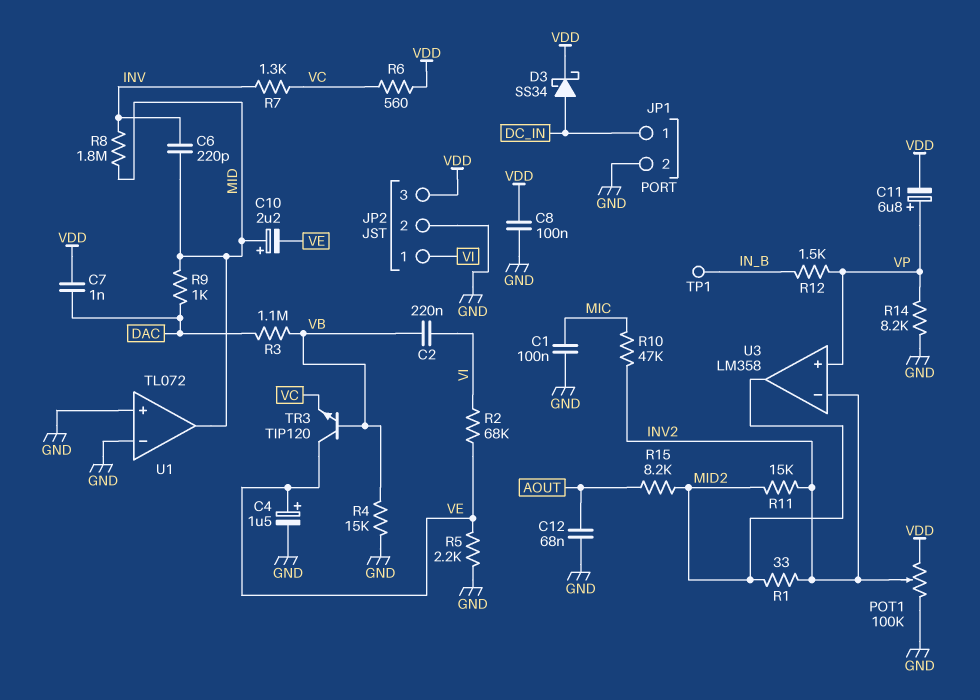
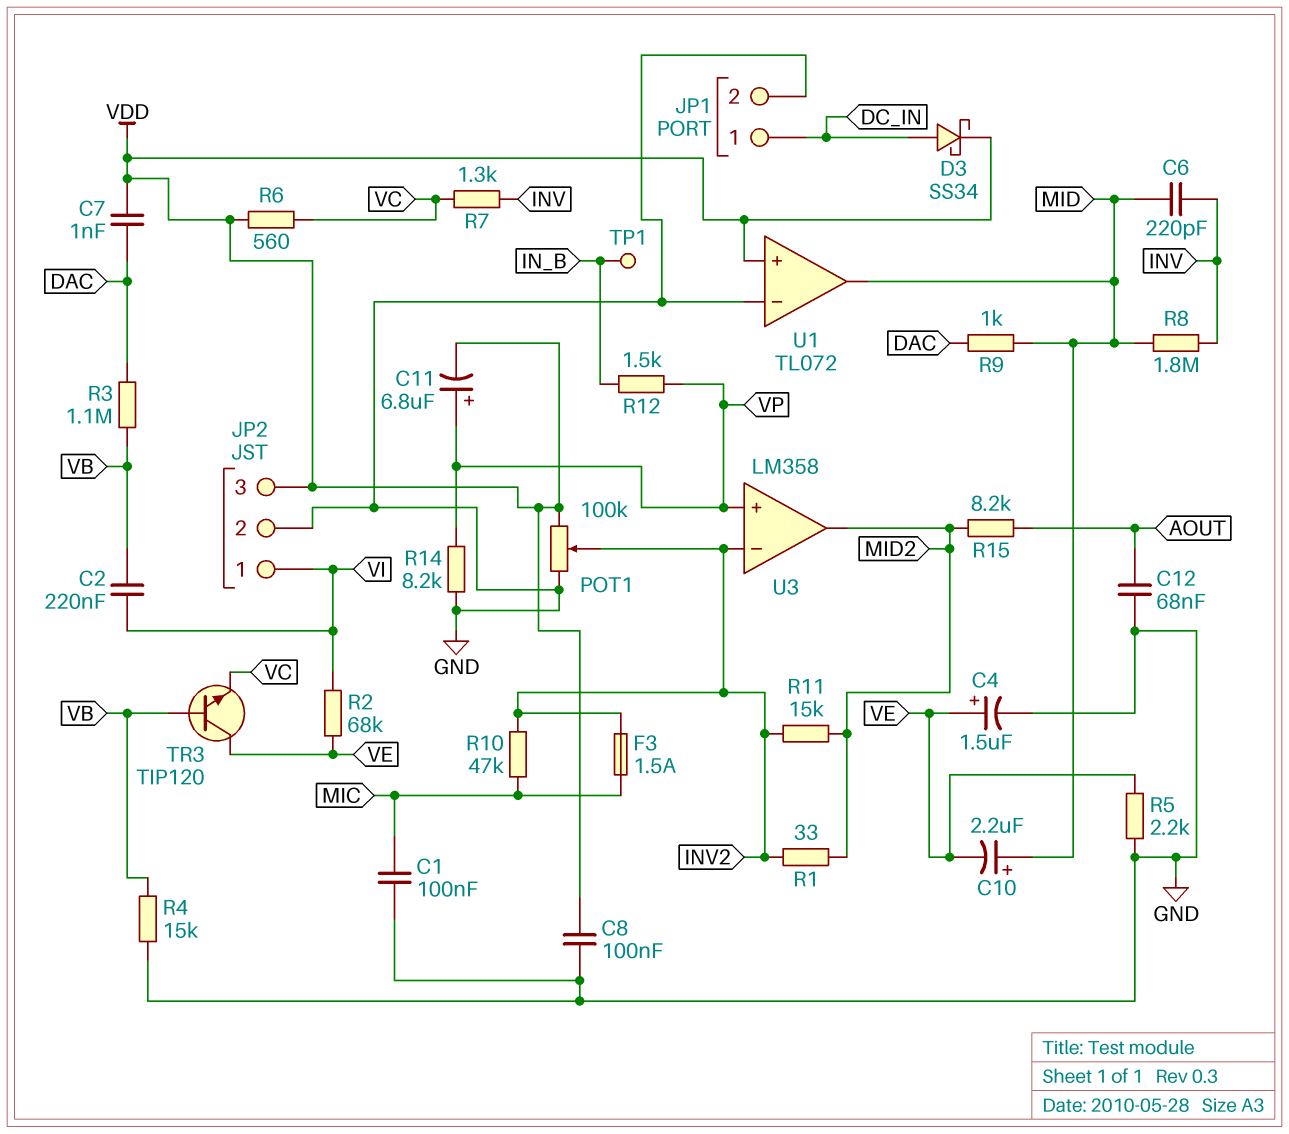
F3: none -> 1.5A (INV2, MIC)
U1 pin in+: GND -> VDD

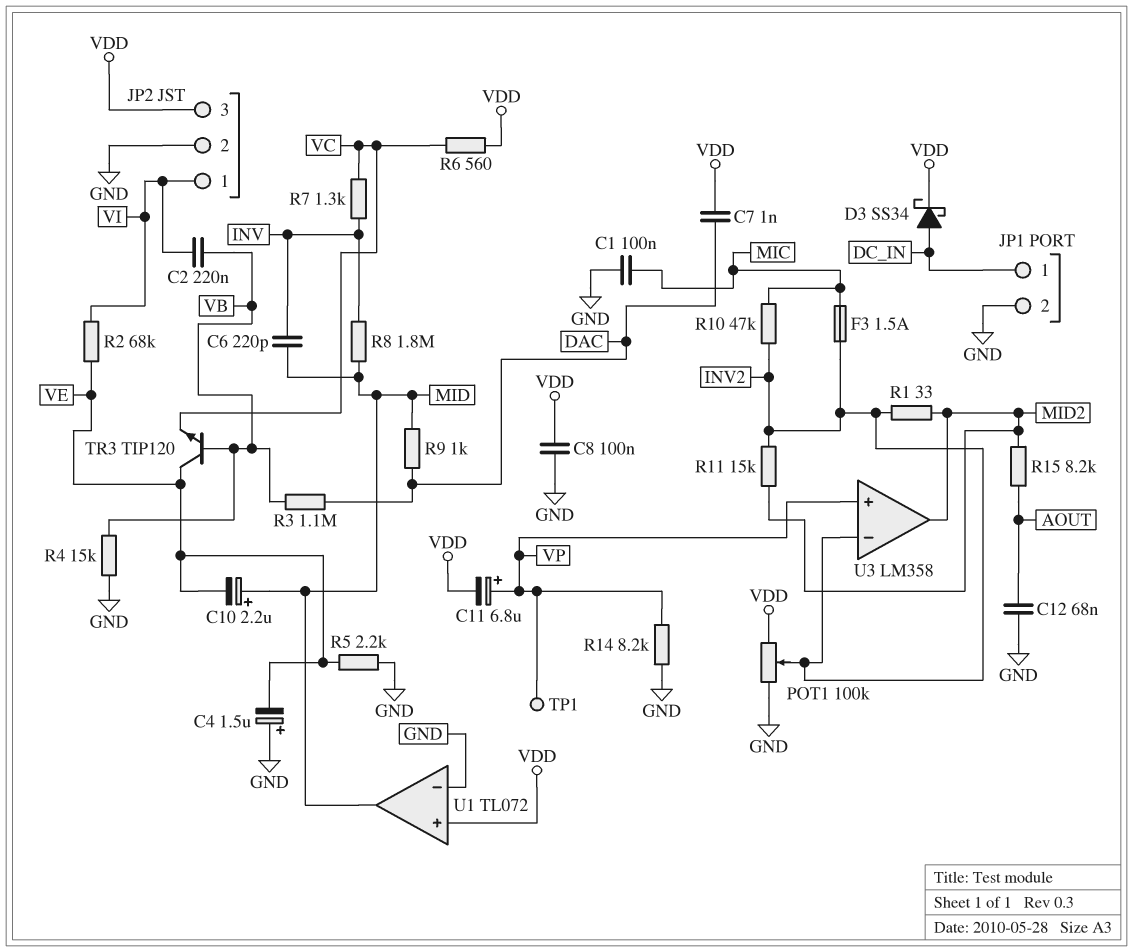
C4: 1.5uF (plus VE, minus GND) -> 1.5uF (plus GND, minus VE)
R12: 1.5k (IN_B, VP) -> none
TP1: test point (IN_B) -> test point (VP)

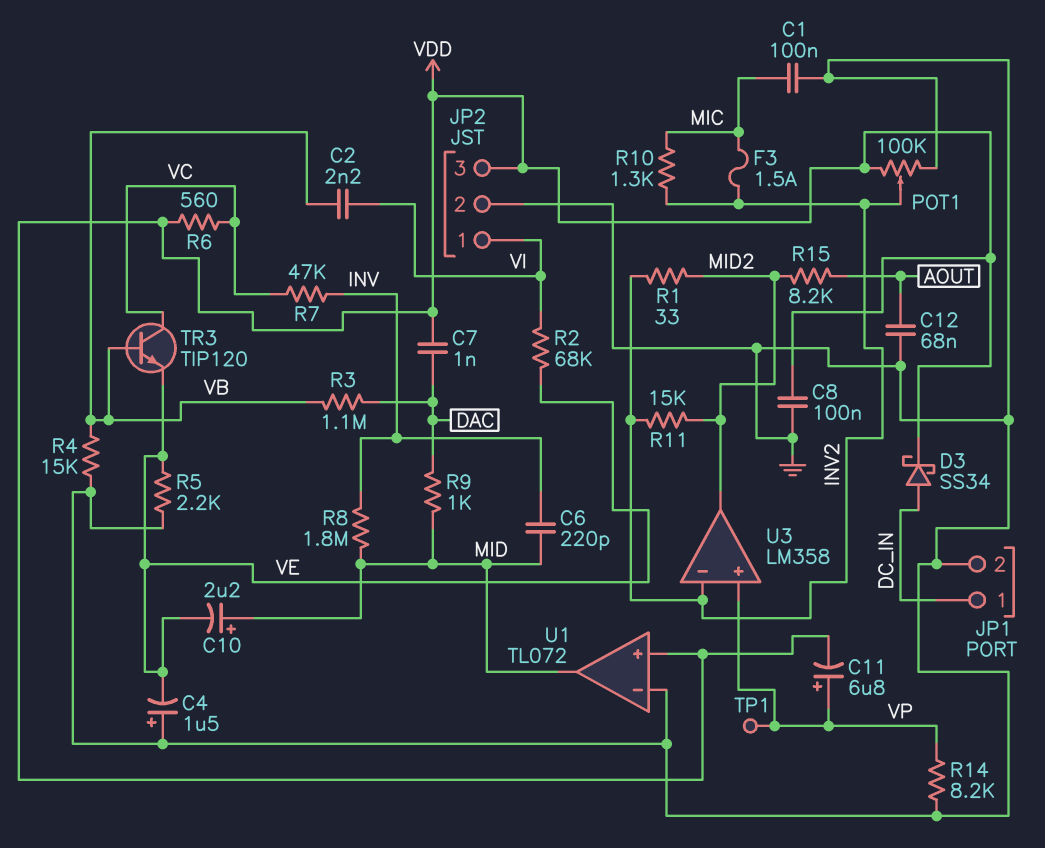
C2: 220nF (VB, VI) -> 2.2nF (VB, VI)
R7: 1.3k (INV, VC) -> 47k (INV, VC)
R10: 47k (INV2, MIC) -> 1.3k (INV2, MIC)
TR3: NPN TIP120 (B VB, C VE, E VC) -> NPN TIP120 (B VB, C VC, E VE)

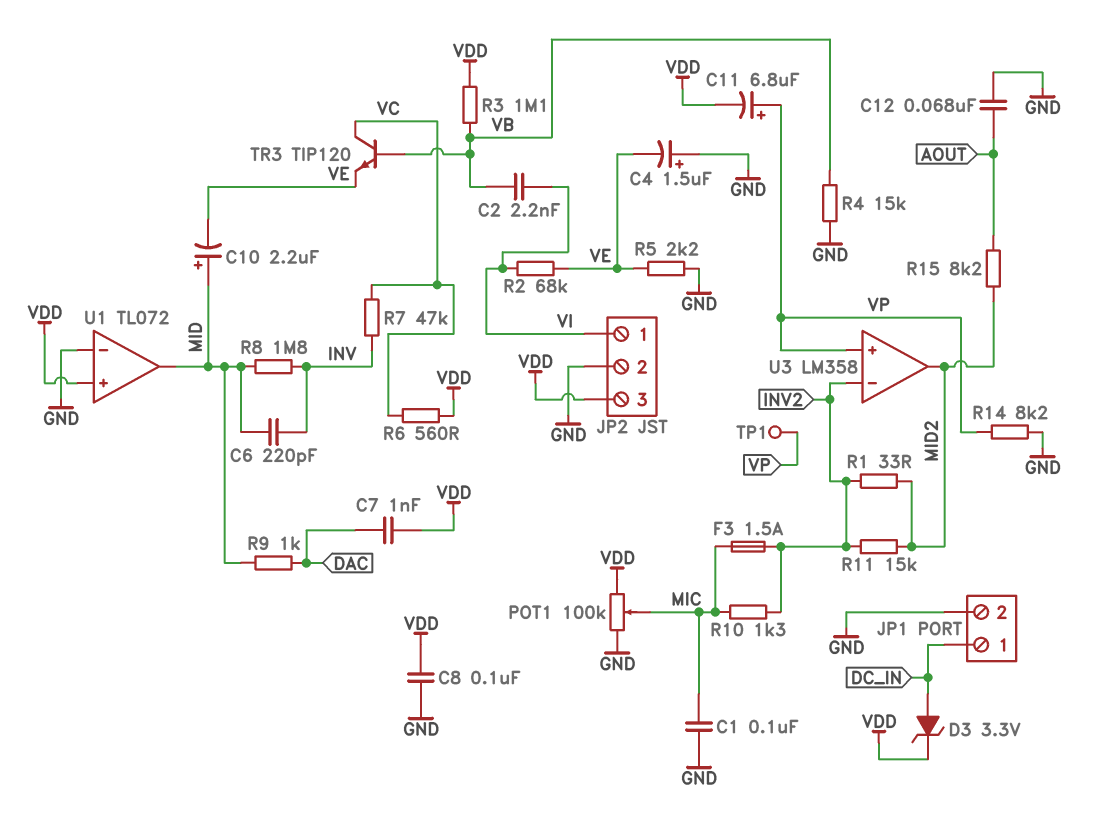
D3: schottky SS34 (A DC_IN, K VDD) -> zener 3.3V (A DC_IN, K VDD)
POT1: 100k (GND, VDD, wiper INV2) -> 100k (GND, VDD, wiper MIC)
R3: 1.1M (DAC, VB) -> 1.1M (VB, VDD)

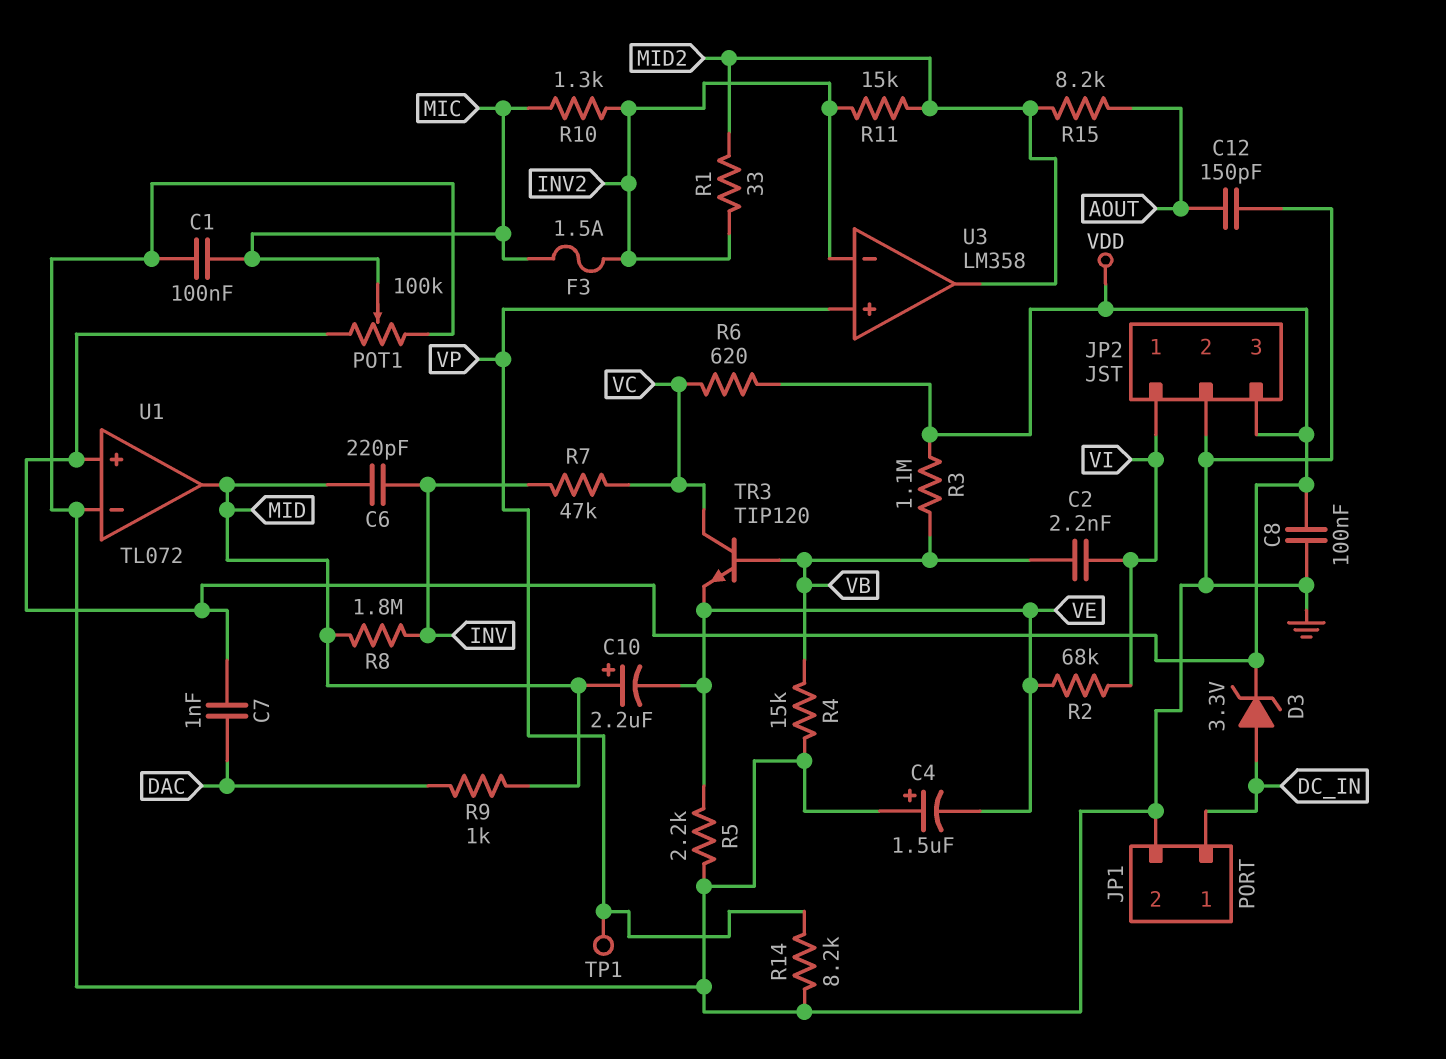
C11: 6.8uF (plus VP, minus VDD) -> none
C12: 68nF (AOUT, GND) -> 150pF (AOUT, GND)
R6: 560 (VC, VDD) -> 620 (VC, VDD)

